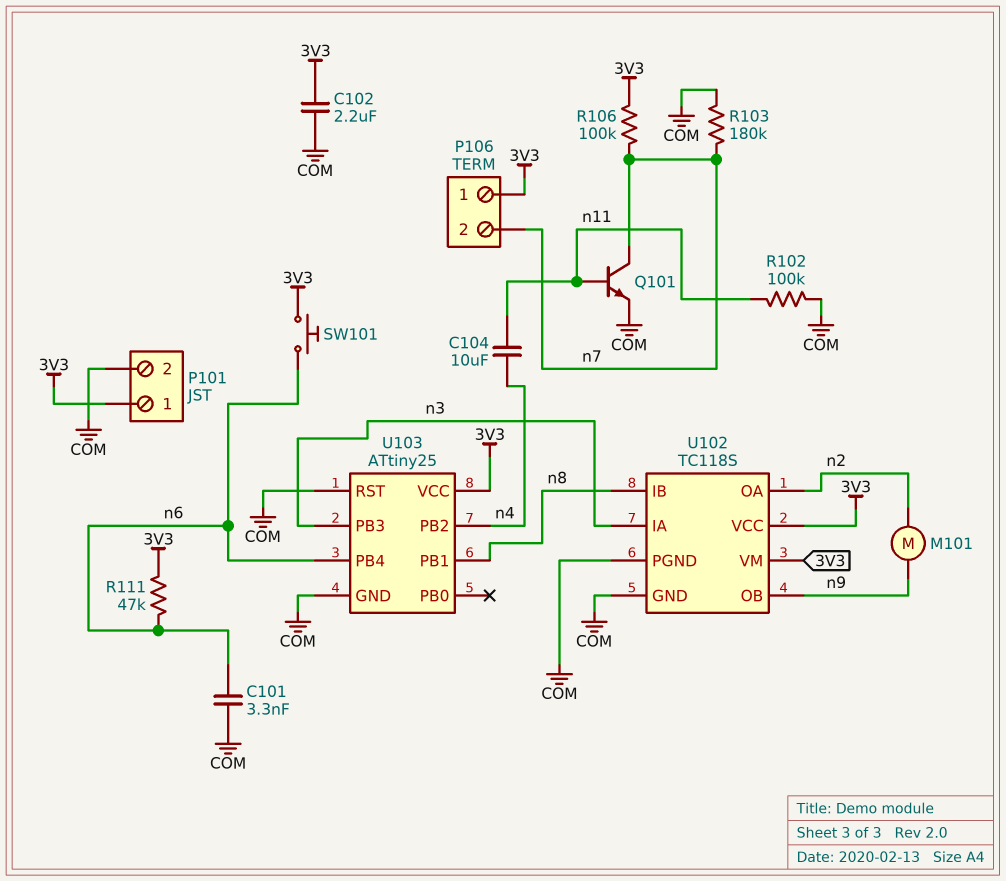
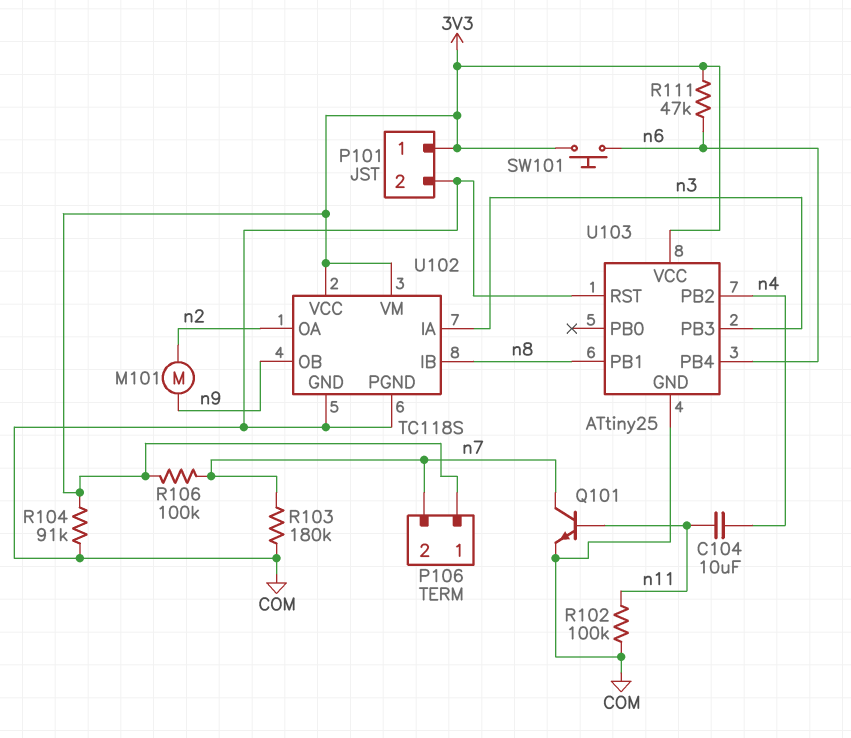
C101: 3.3nF (COM, n6) -> none
C102: 2.2uF (3V3, COM) -> none
R104: none -> 91k (3V3, COM)

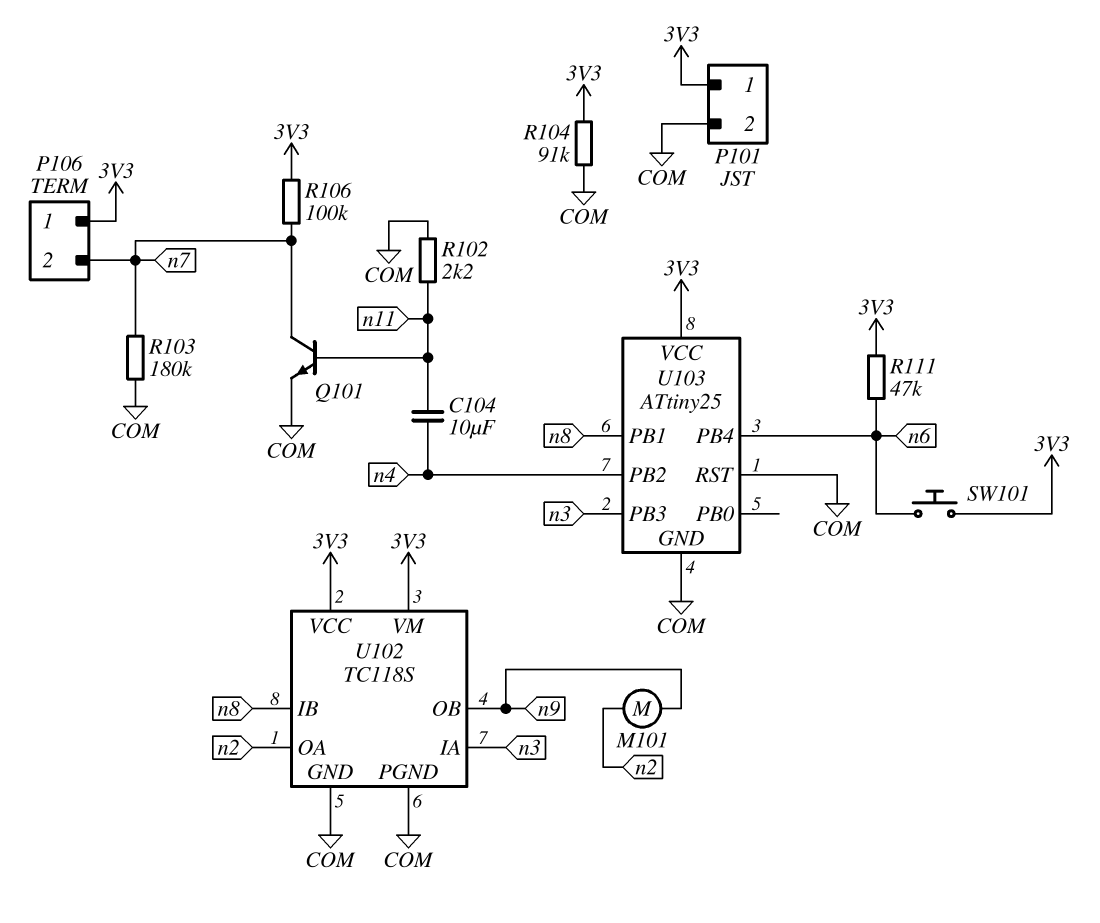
R102: 100k (COM, n11) -> 2.2k (COM, n11)

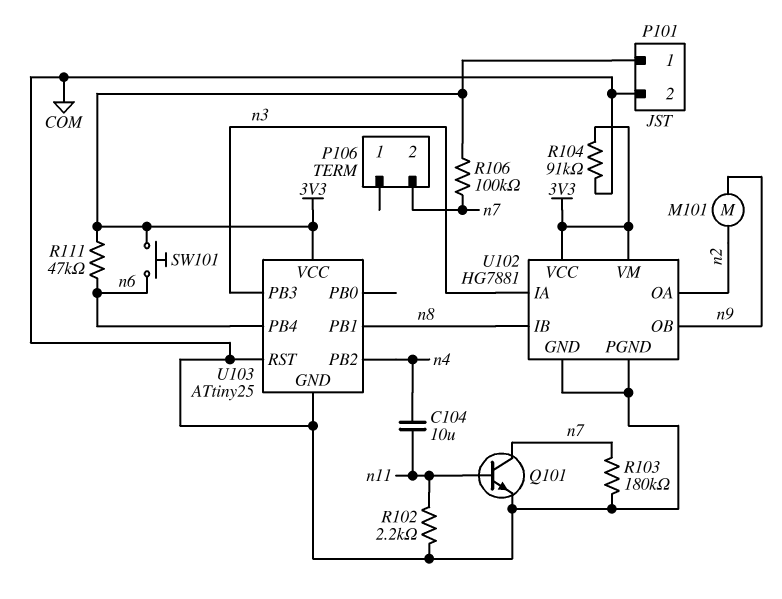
P106 pin 1: 3V3 -> none
U102: TC118S -> HG7881

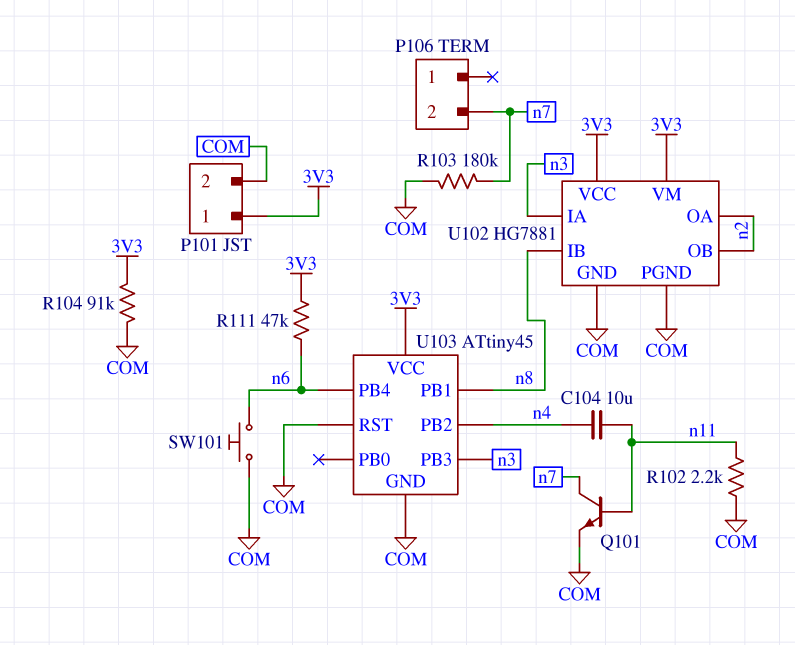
M101: motor (n2, n9) -> none
R106: 100k (3V3, n7) -> none
SW101: button (3V3, n6) -> button (COM, n6)
U102 pin OB: n9 -> n2
U103: ATtiny25 -> ATtiny45

